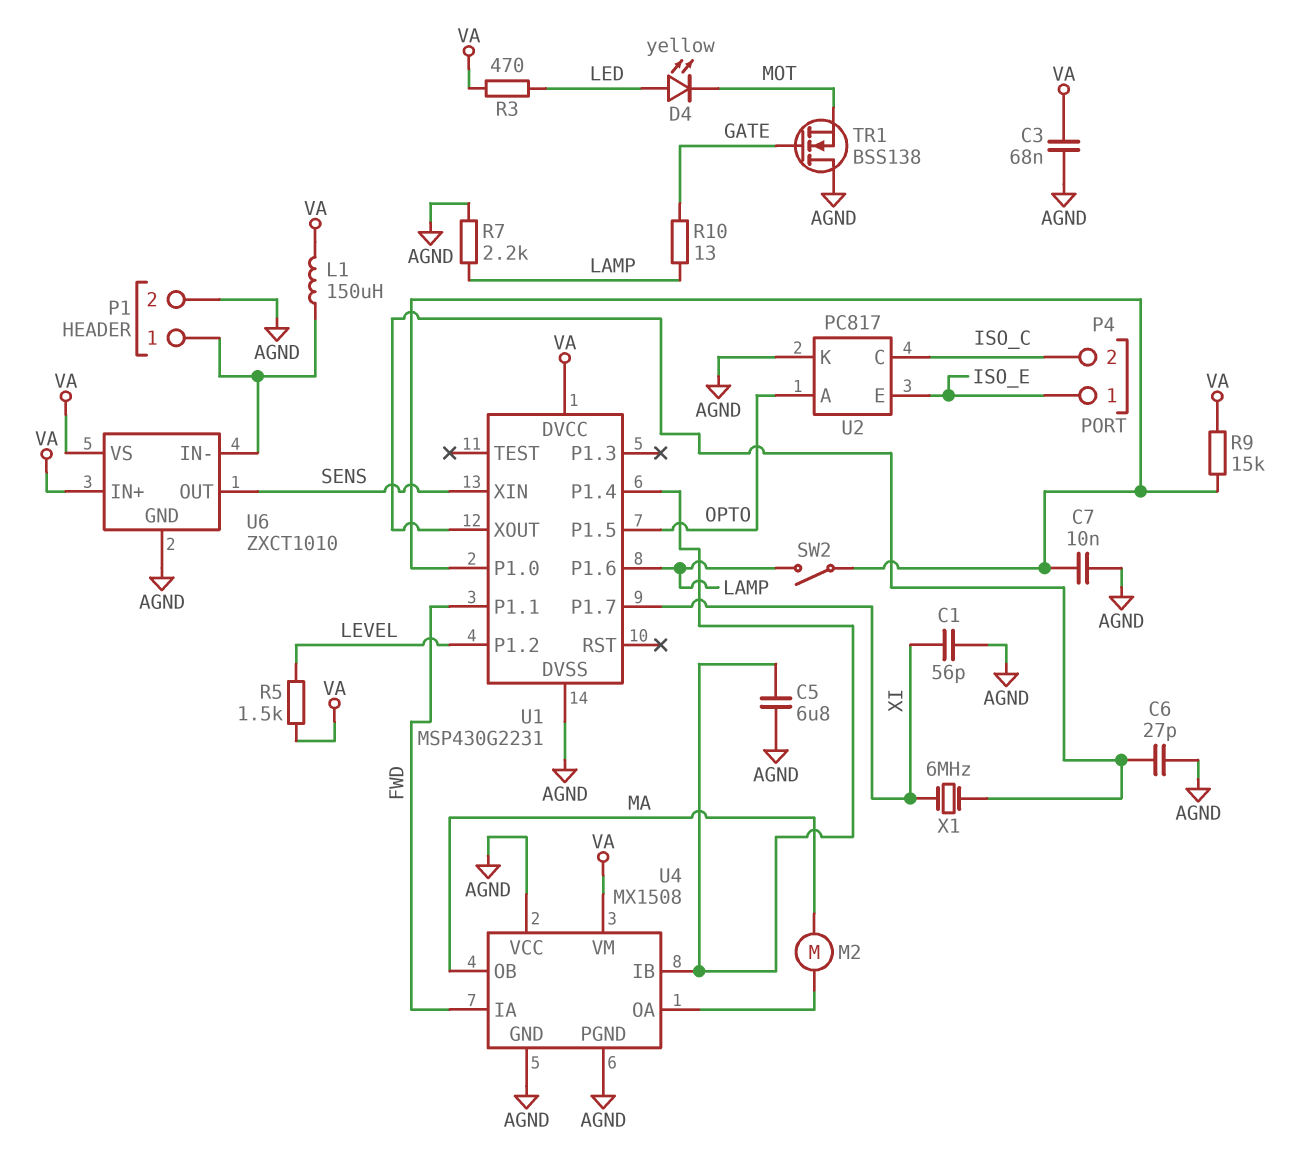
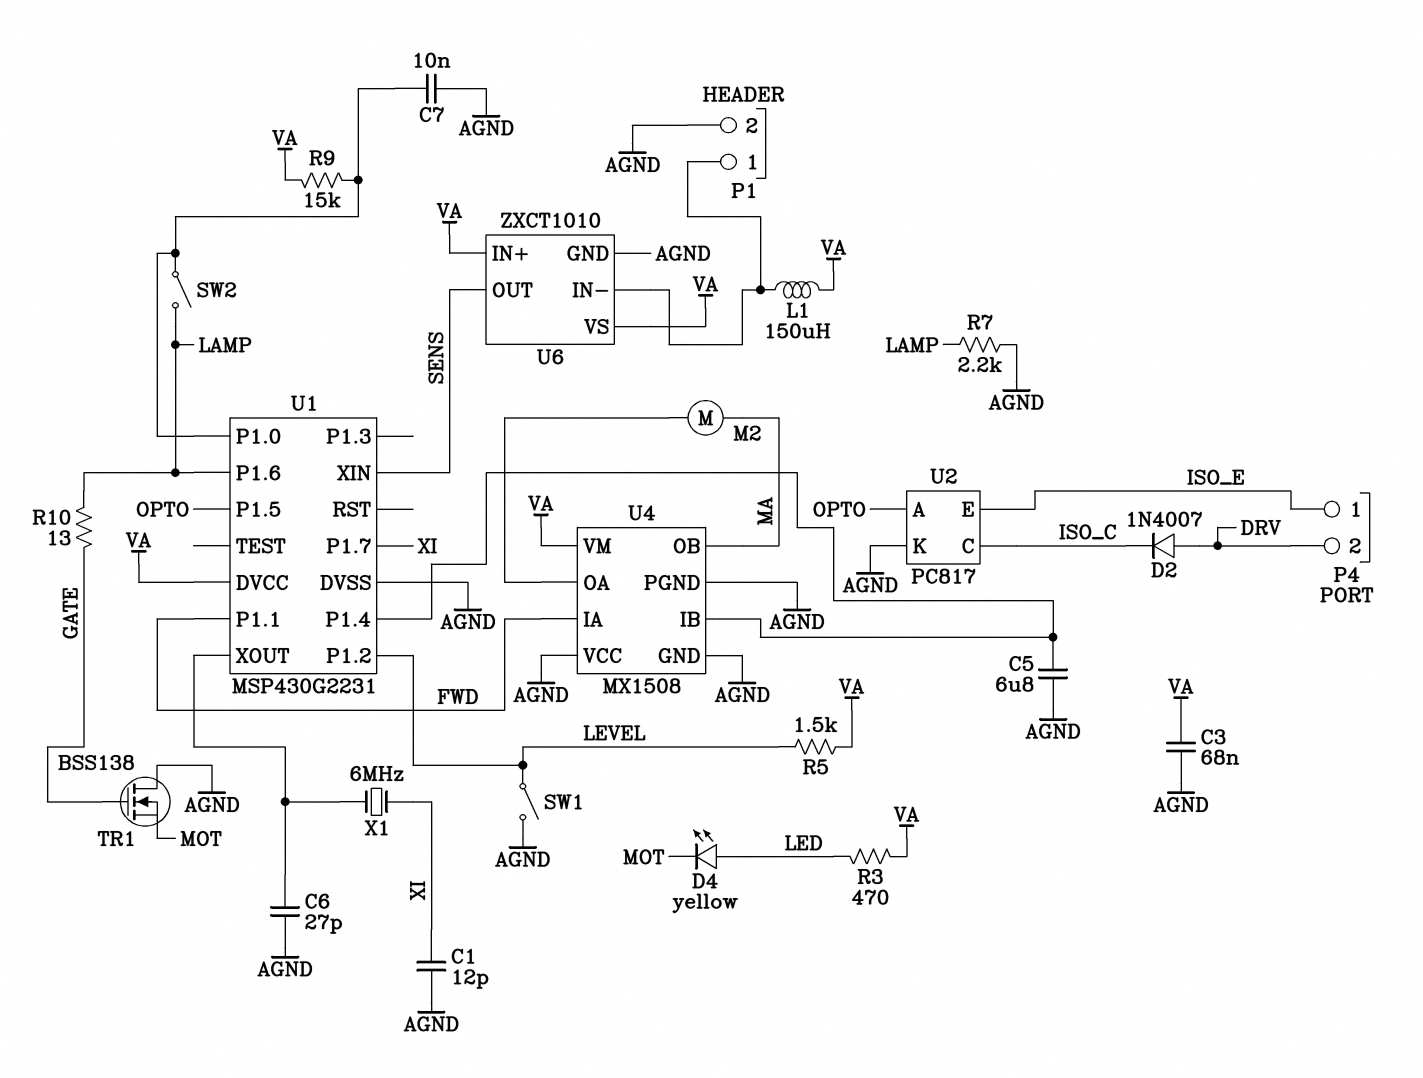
C1: 56pF (AGND, XI) -> 12pF (AGND, XI)
D2: none -> diode 1N4007 (A DRV, K ISO_C)
P4 pin 2: ISO_C -> DRV
SW1: none -> switch (AGND, LEVEL)

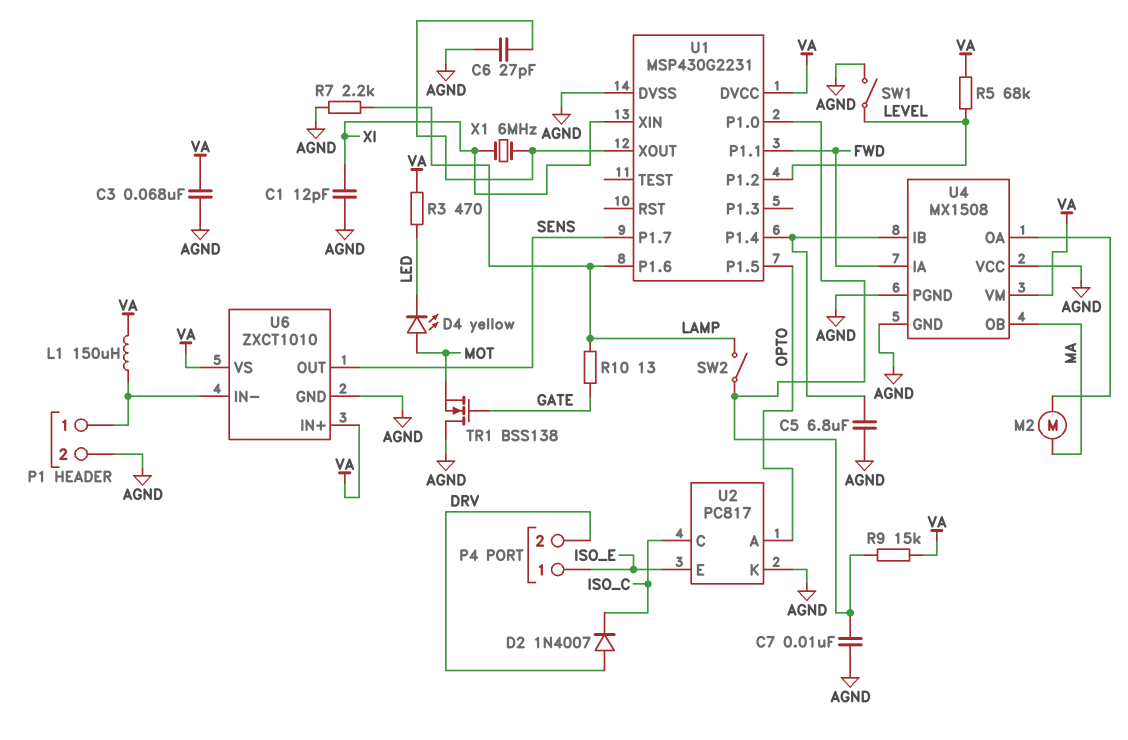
D4: LED yellow (A LED, K MOT) -> LED yellow (A MOT, K LED)
R5: 1.5k (LEVEL, VA) -> 68k (LEVEL, VA)
U1 pin P1.7: XI -> SENS
U1 pin XIN: SENS -> XI

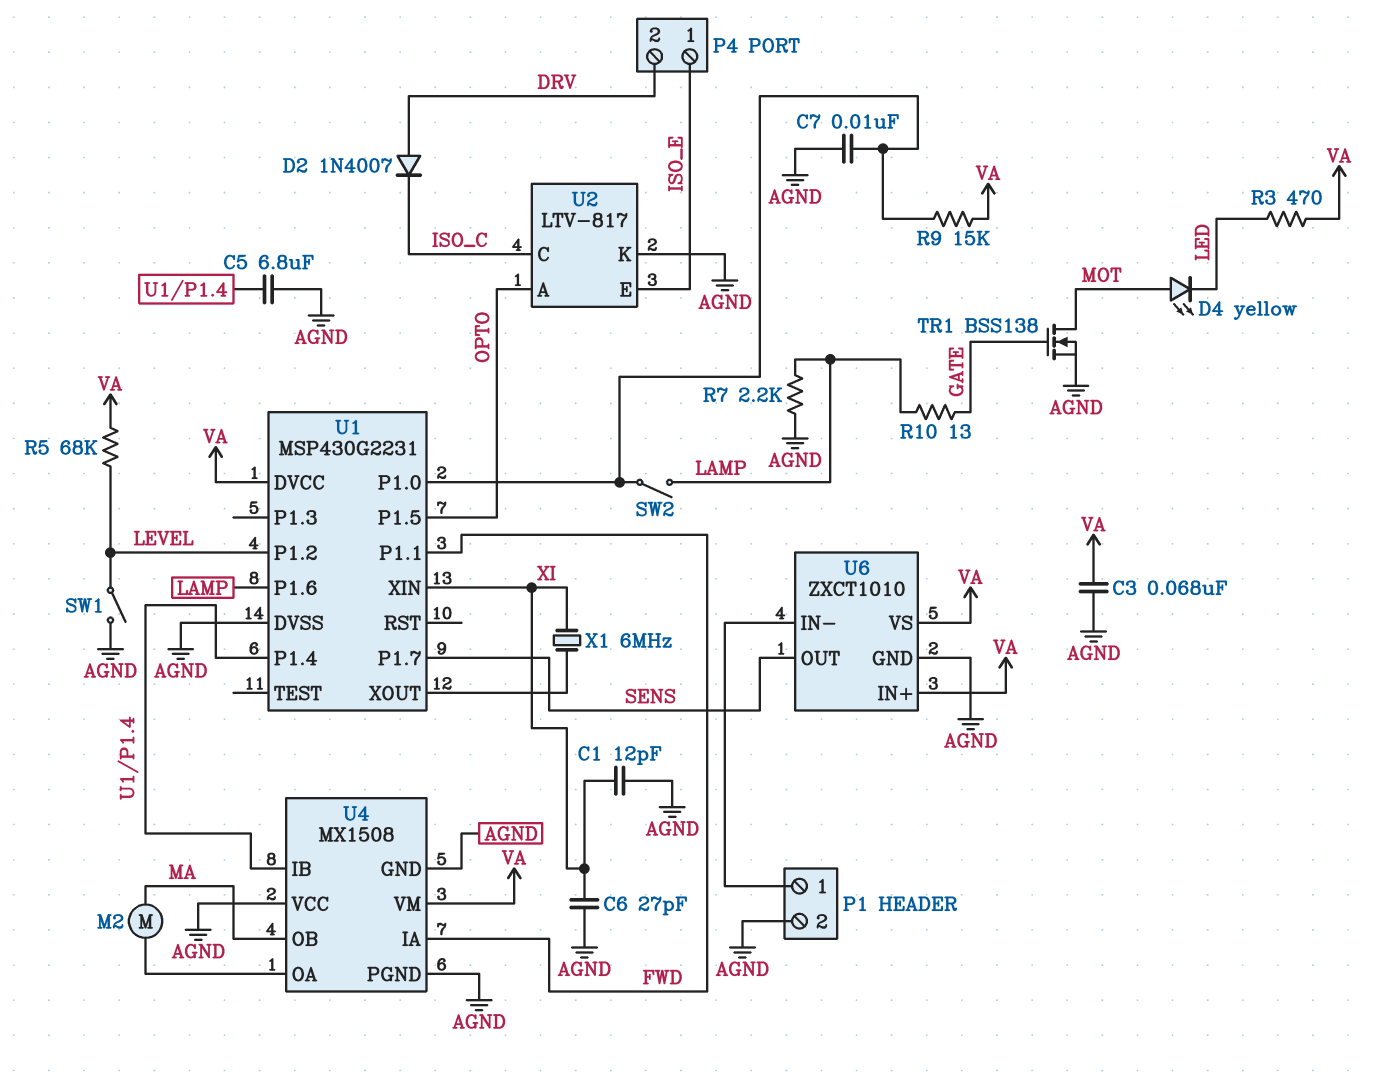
C6: 27pF (AGND, U1/XOUT) -> 27pF (AGND, XI)
L1: 150uH (P1/1, VA) -> none
TR1: NMOS BSS138 (G GATE, D AGND, S MOT) -> NMOS BSS138 (G GATE, D MOT, S AGND)
U2: PC817 -> LTV-817

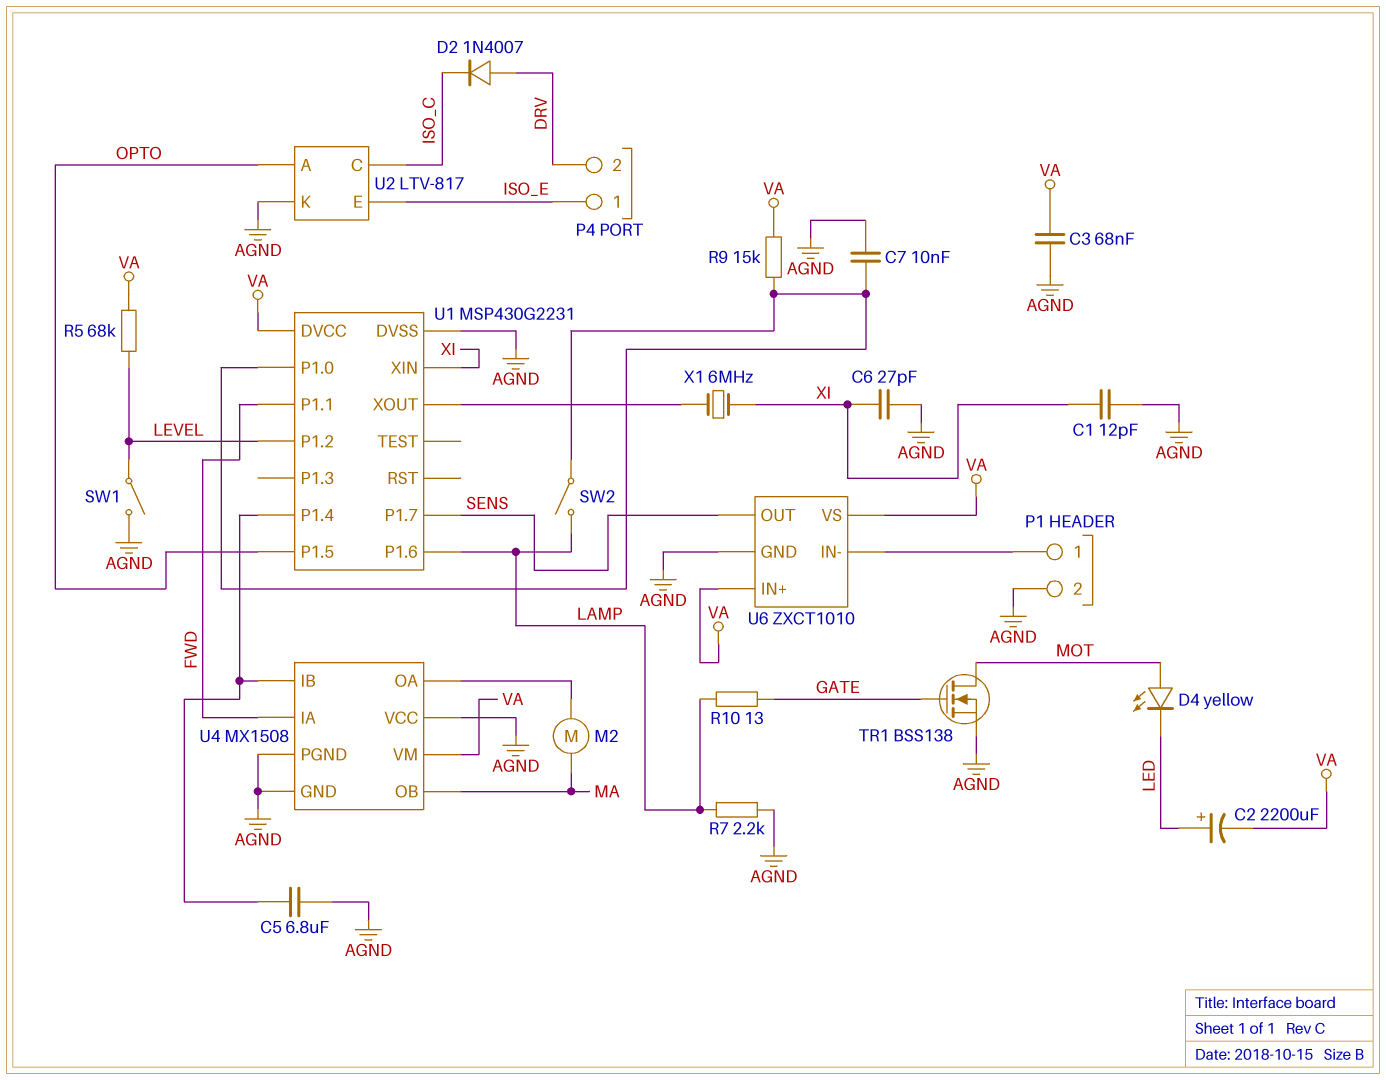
C2: none -> 2200uF (plus LED, minus VA)
R3: 470 (LED, VA) -> none

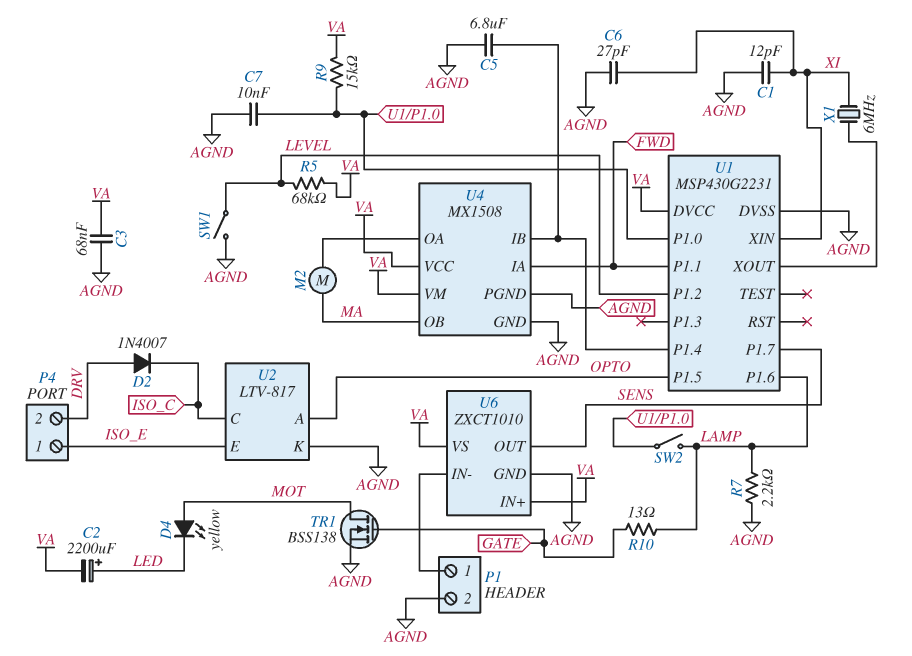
U4 pin VCC: AGND -> VA

